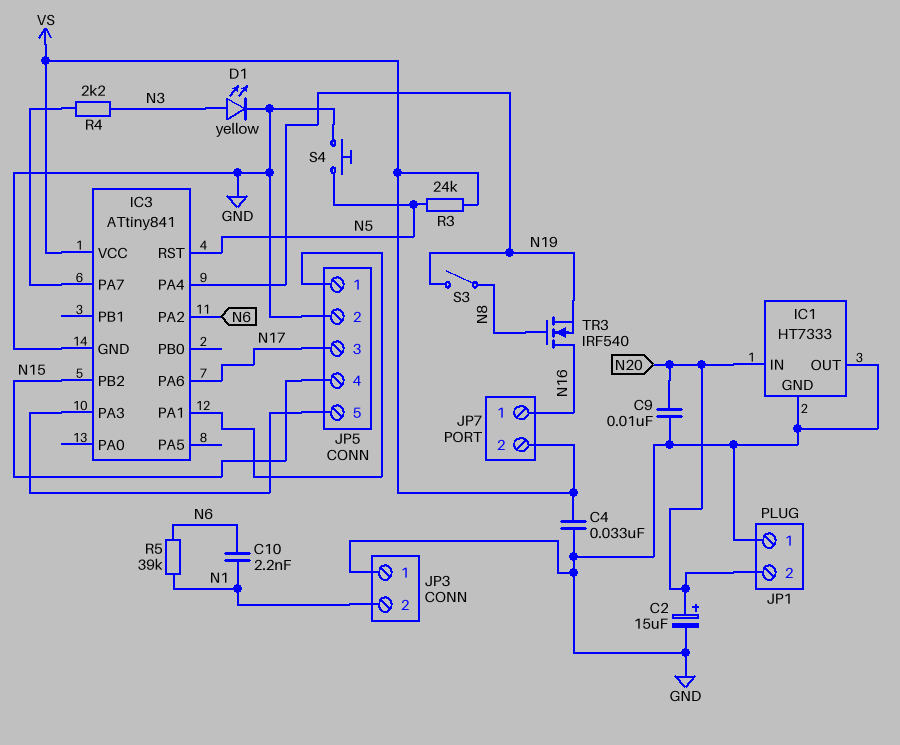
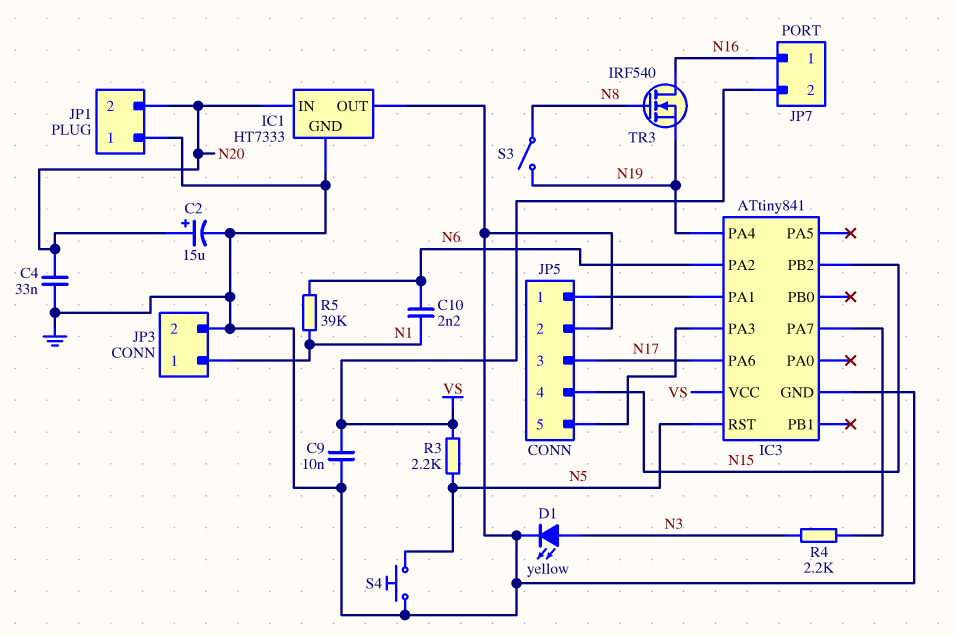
C4: 33nF (GND, VS) -> 33nF (GND, N20)
C9: 10nF (GND, N20) -> 10nF (GND, VS)
JP3 pin 1: GND -> N1
JP3 pin 2: N1 -> GND
R3: 24k (N5, VS) -> 2.2k (N5, VS)

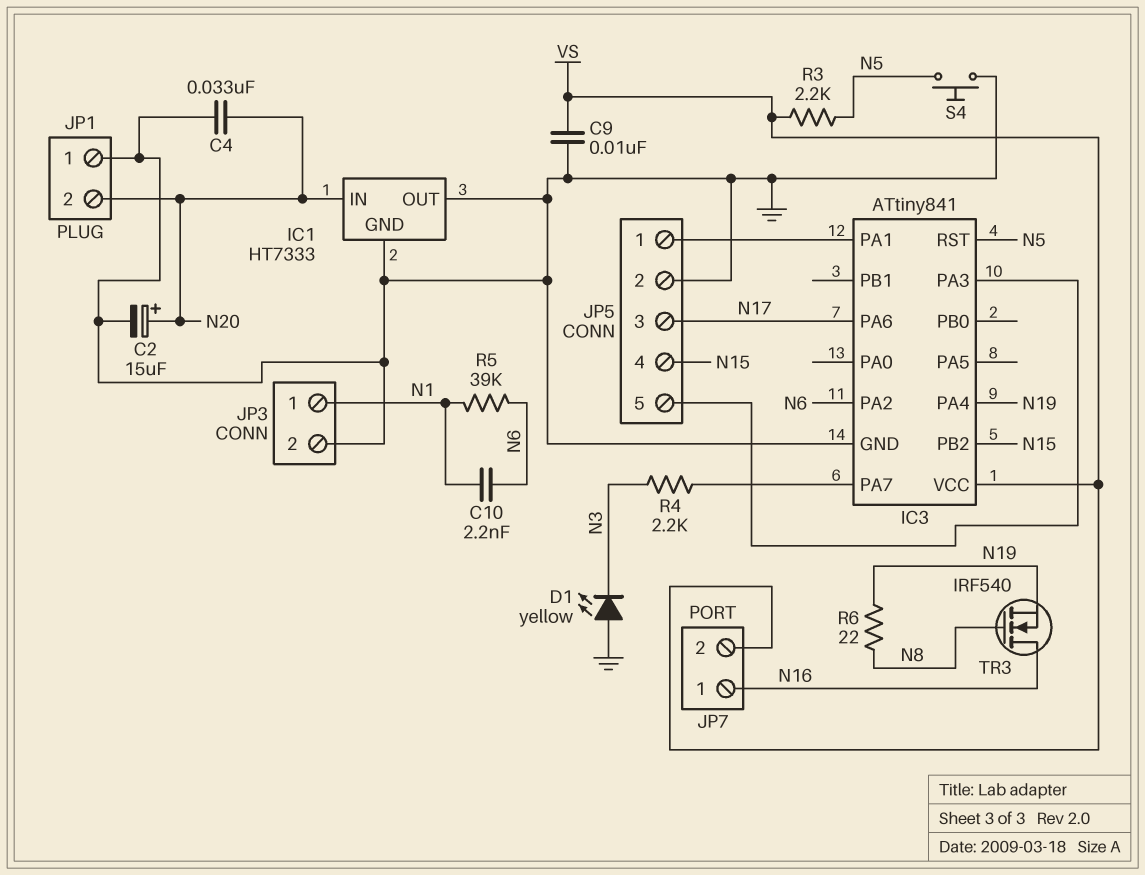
D1: LED yellow (A N3, K GND) -> LED yellow (A GND, K N3)
R6: none -> 22 (N8, N19)
S3: switch (N8, N19) -> none

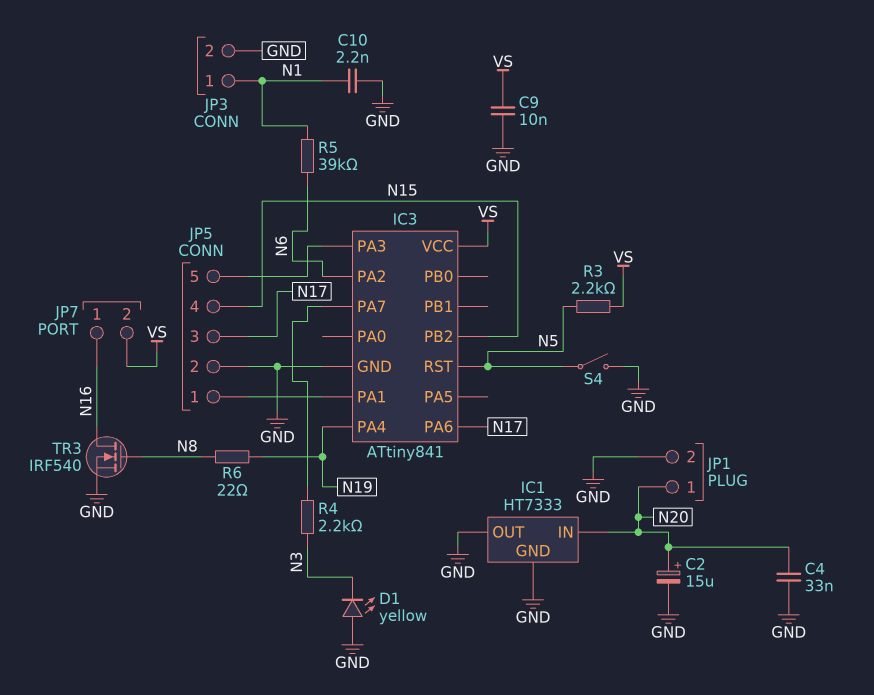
C10: 2.2nF (N1, N6) -> 2.2nF (GND, N1)
JP1 pin 1: GND -> N20
JP1 pin 2: N20 -> GND
S4: button (GND, N5) -> switch (GND, N5)
TR3: NMOS IRF540 (G N8, D N16, S N19) -> NMOS IRF540 (G N8, D N16, S GND)

